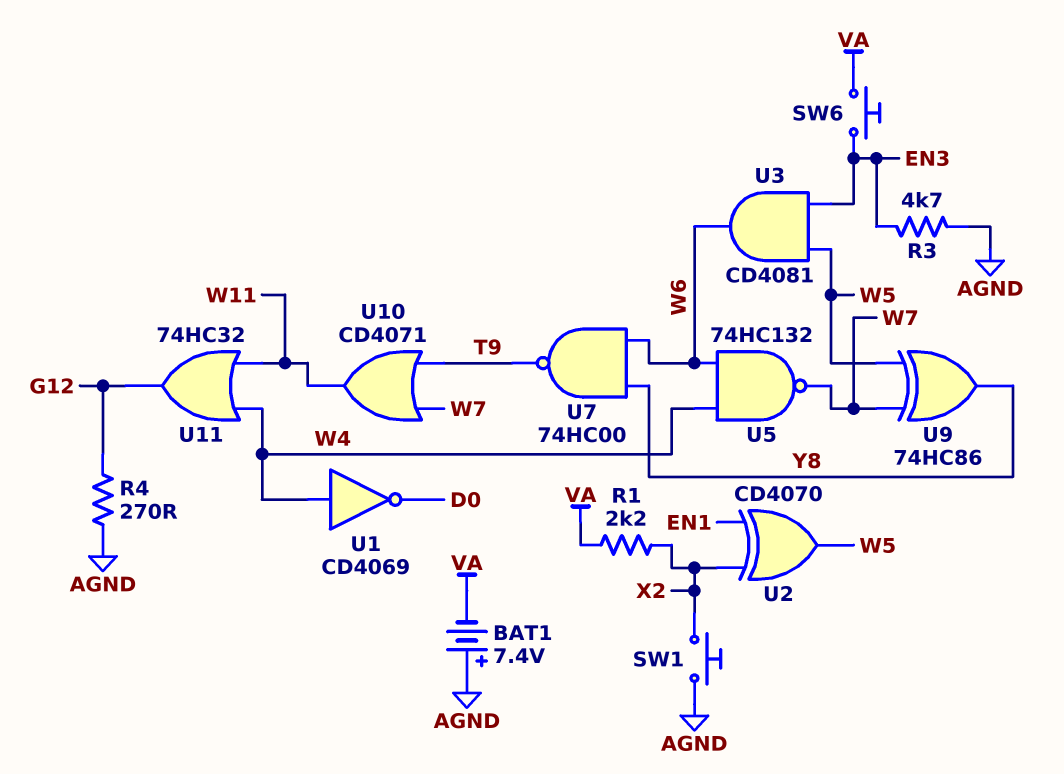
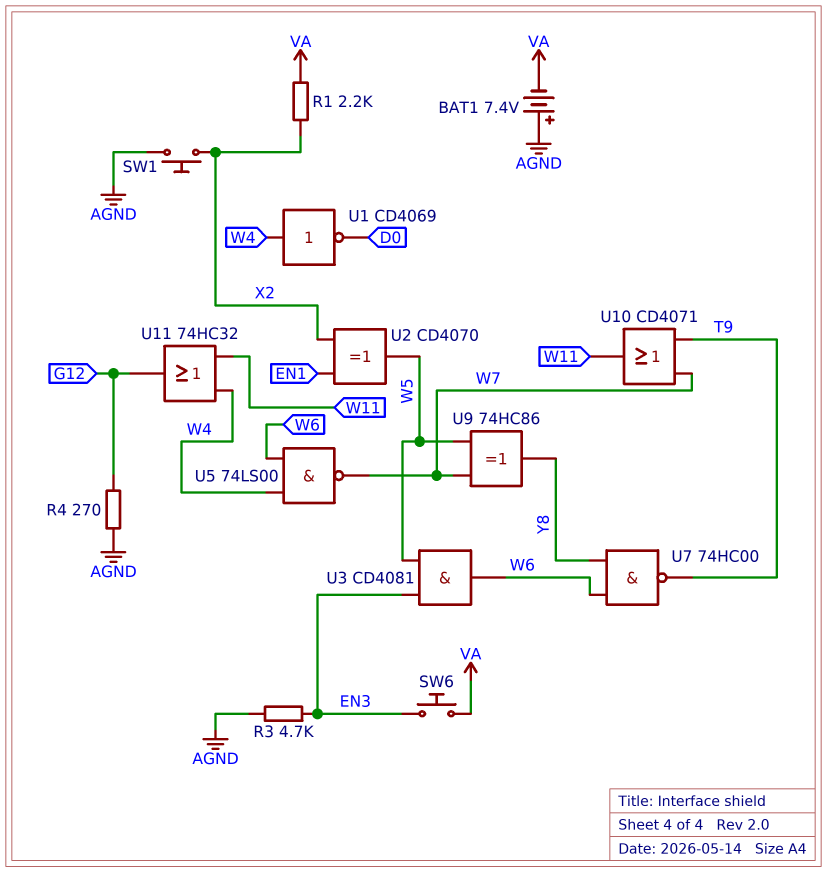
U5: NAND 74HC132 (in W4, in W6, out W7) -> NAND 74LS00 (in W4, in W6, out W7)

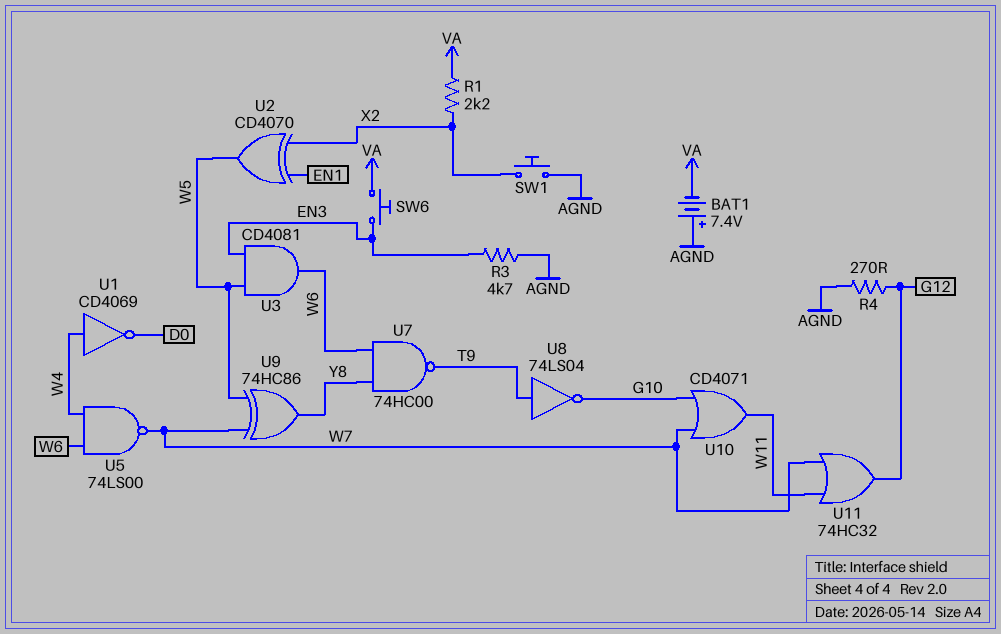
U8: none -> NOT 74LS04 (in T9, out G10)
U10: OR CD4071 (in T9, in W7, out W11) -> OR CD4071 (in G10, in W7, out W11)
U11: OR 74HC32 (in W4, in W11, out G12) -> OR 74HC32 (in W7, in W11, out G12)

